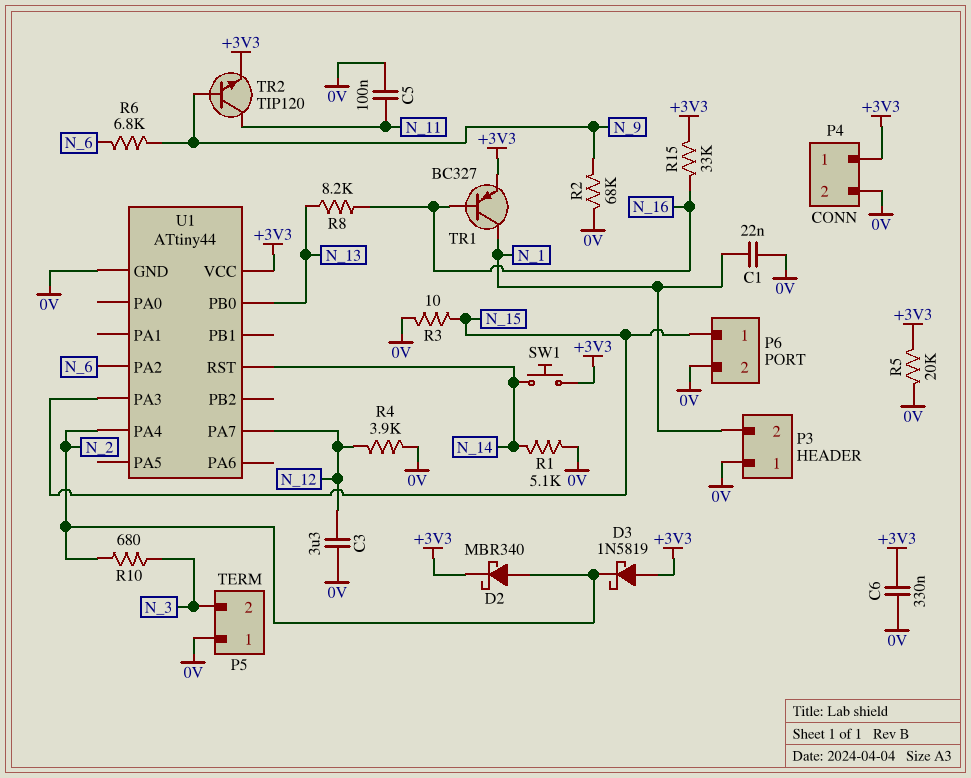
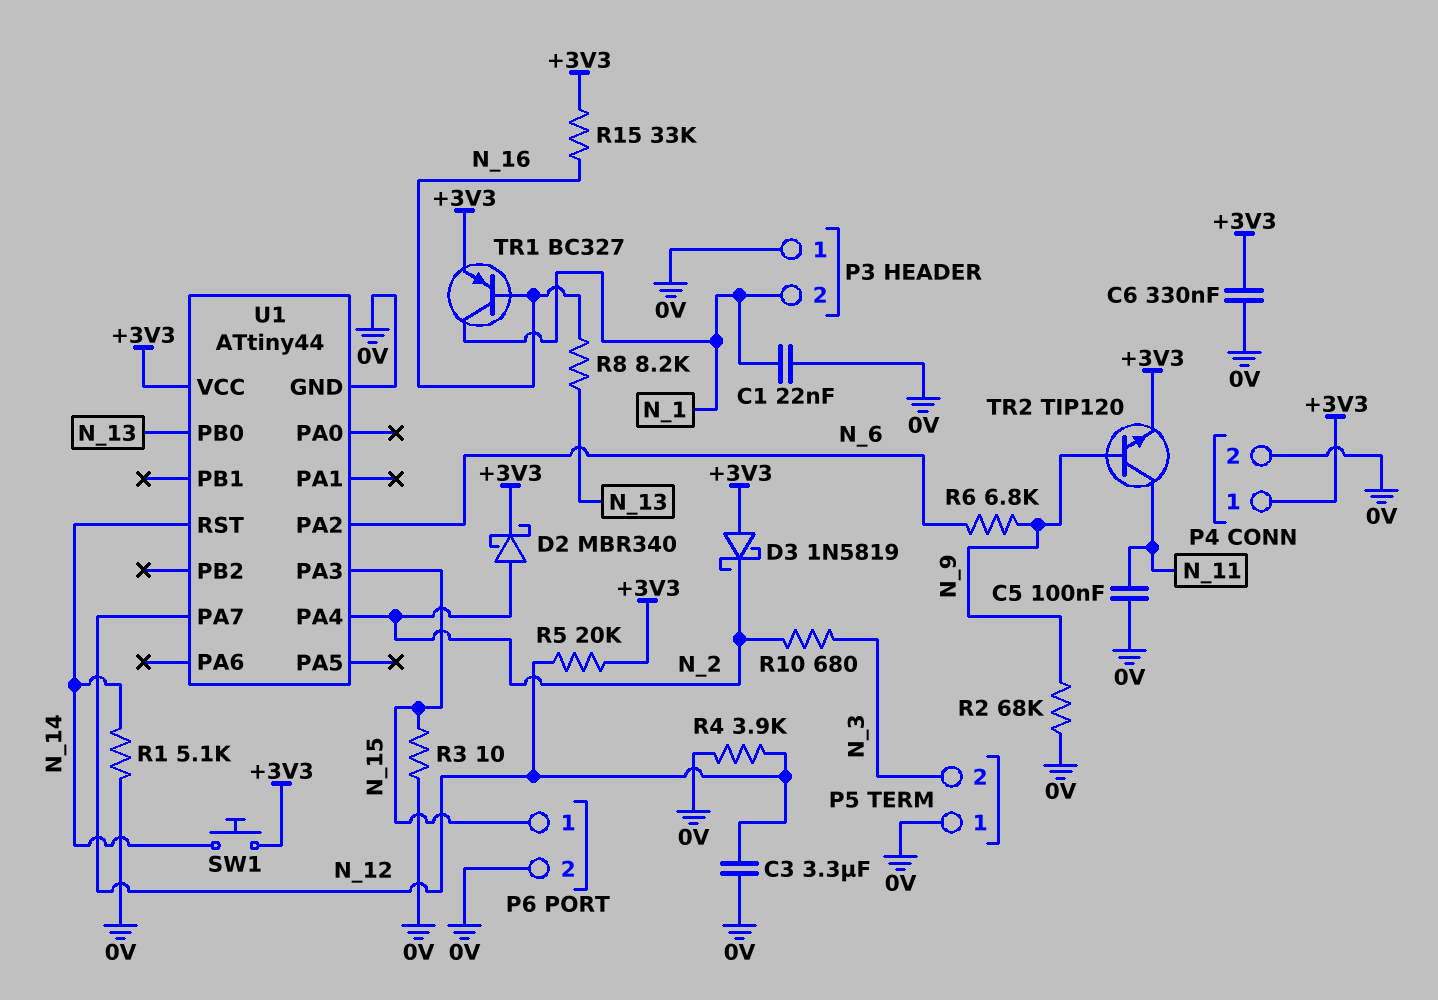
R5: 20k (+3V3, 0V) -> 20k (+3V3, N_12)

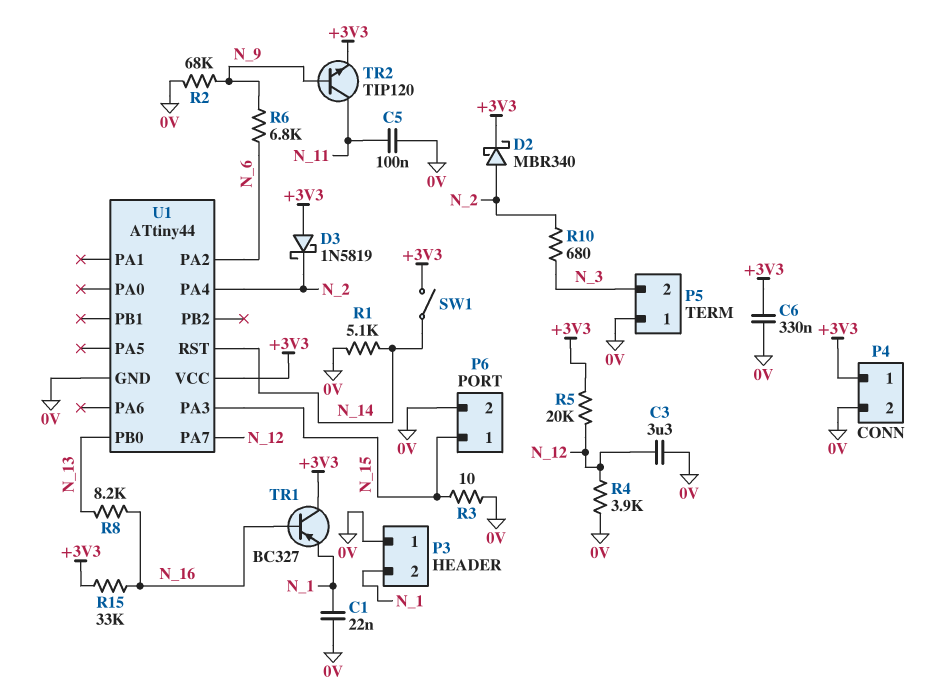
SW1: button (+3V3, N_14) -> switch (+3V3, N_14)
TR1: PNP BC327 (B N_16, C N_1, E +3V3) -> PNP BC327 (B N_16, C +3V3, E N_1)

